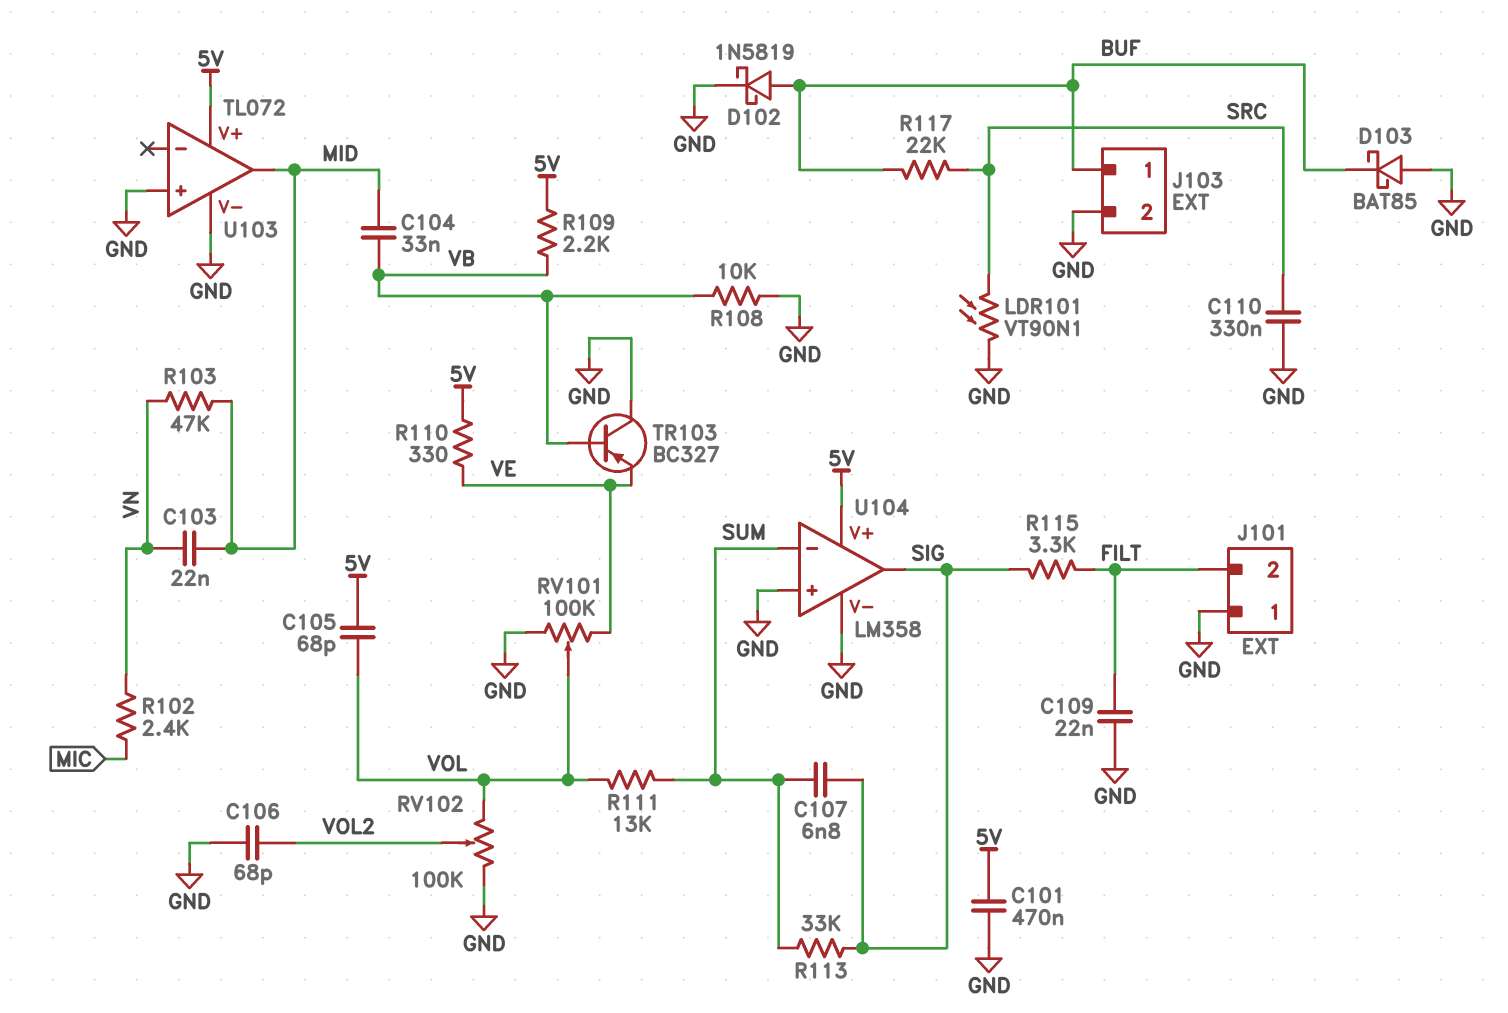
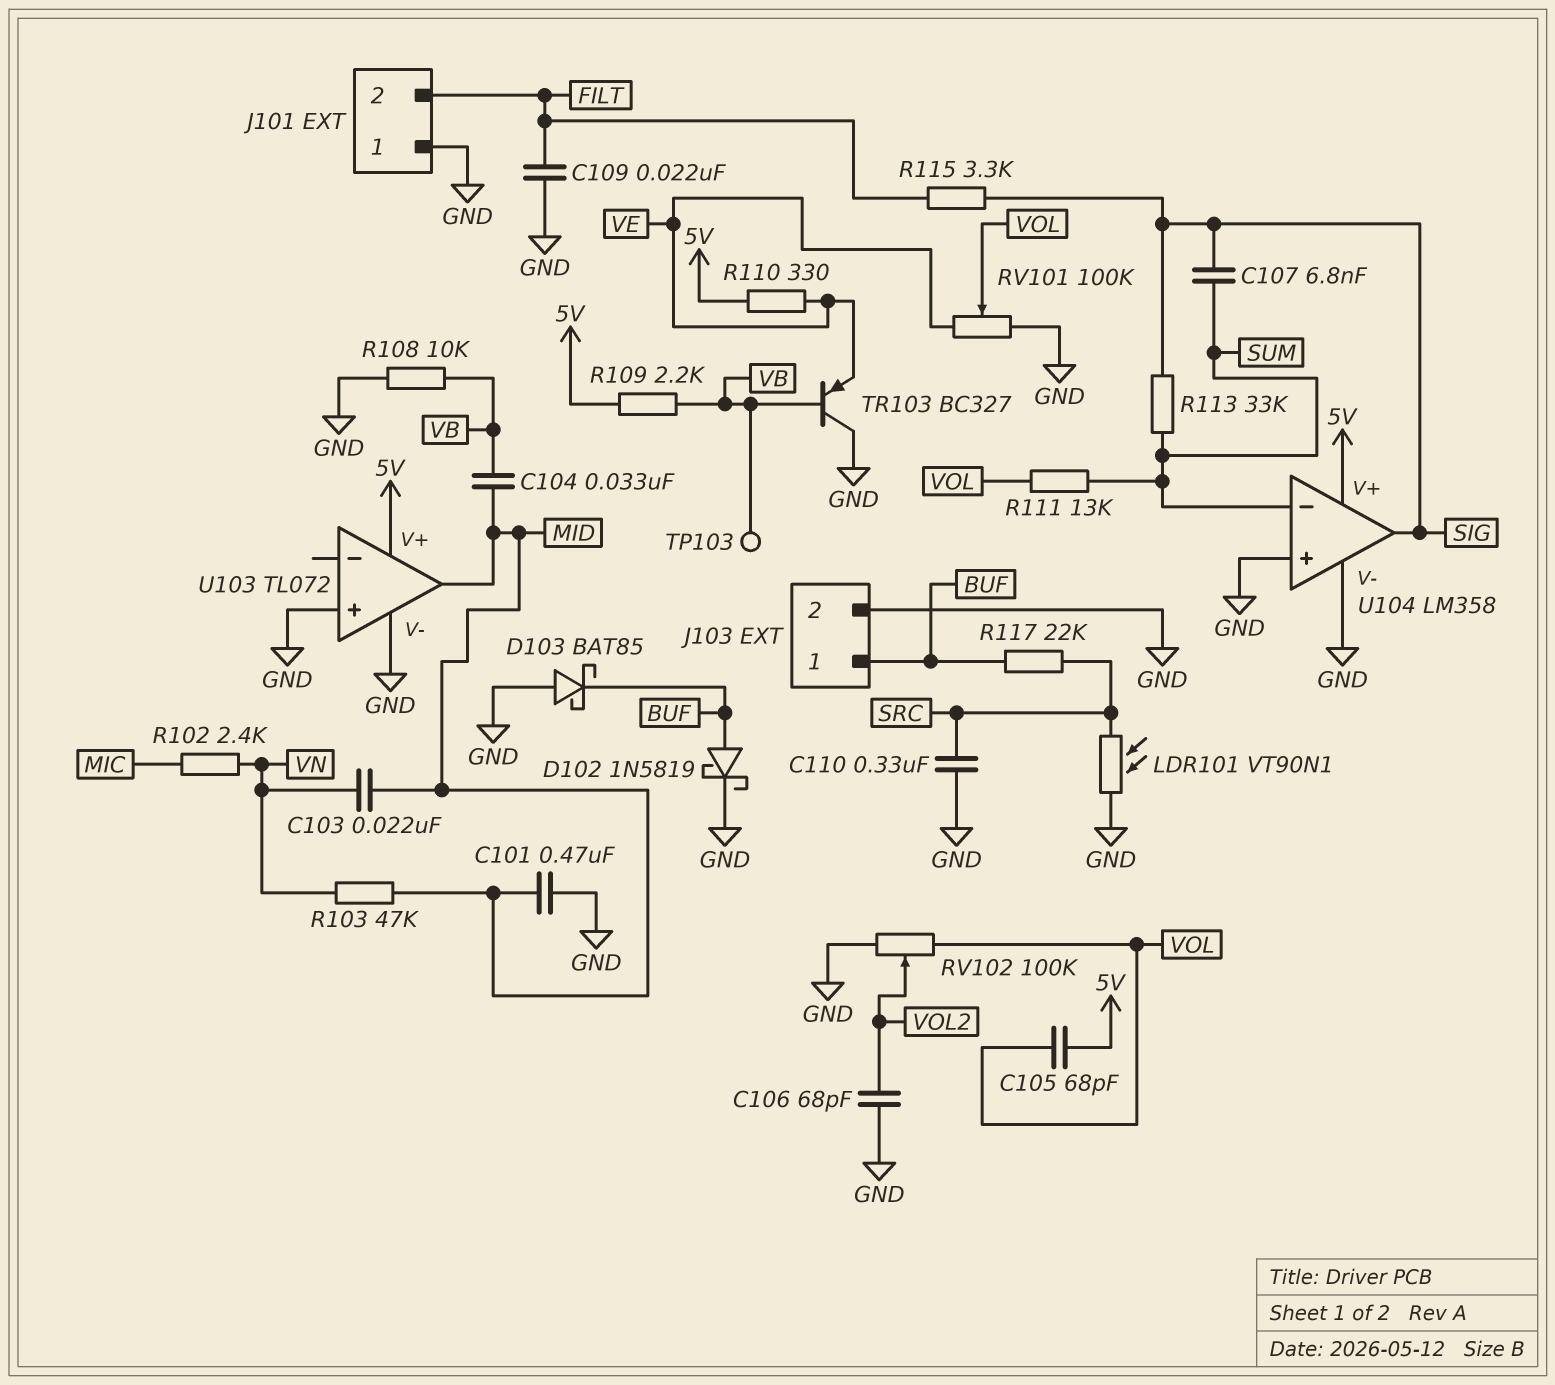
C101: 470nF (5V, GND) -> 470nF (GND, MID)
TP103: none -> test point (VB)

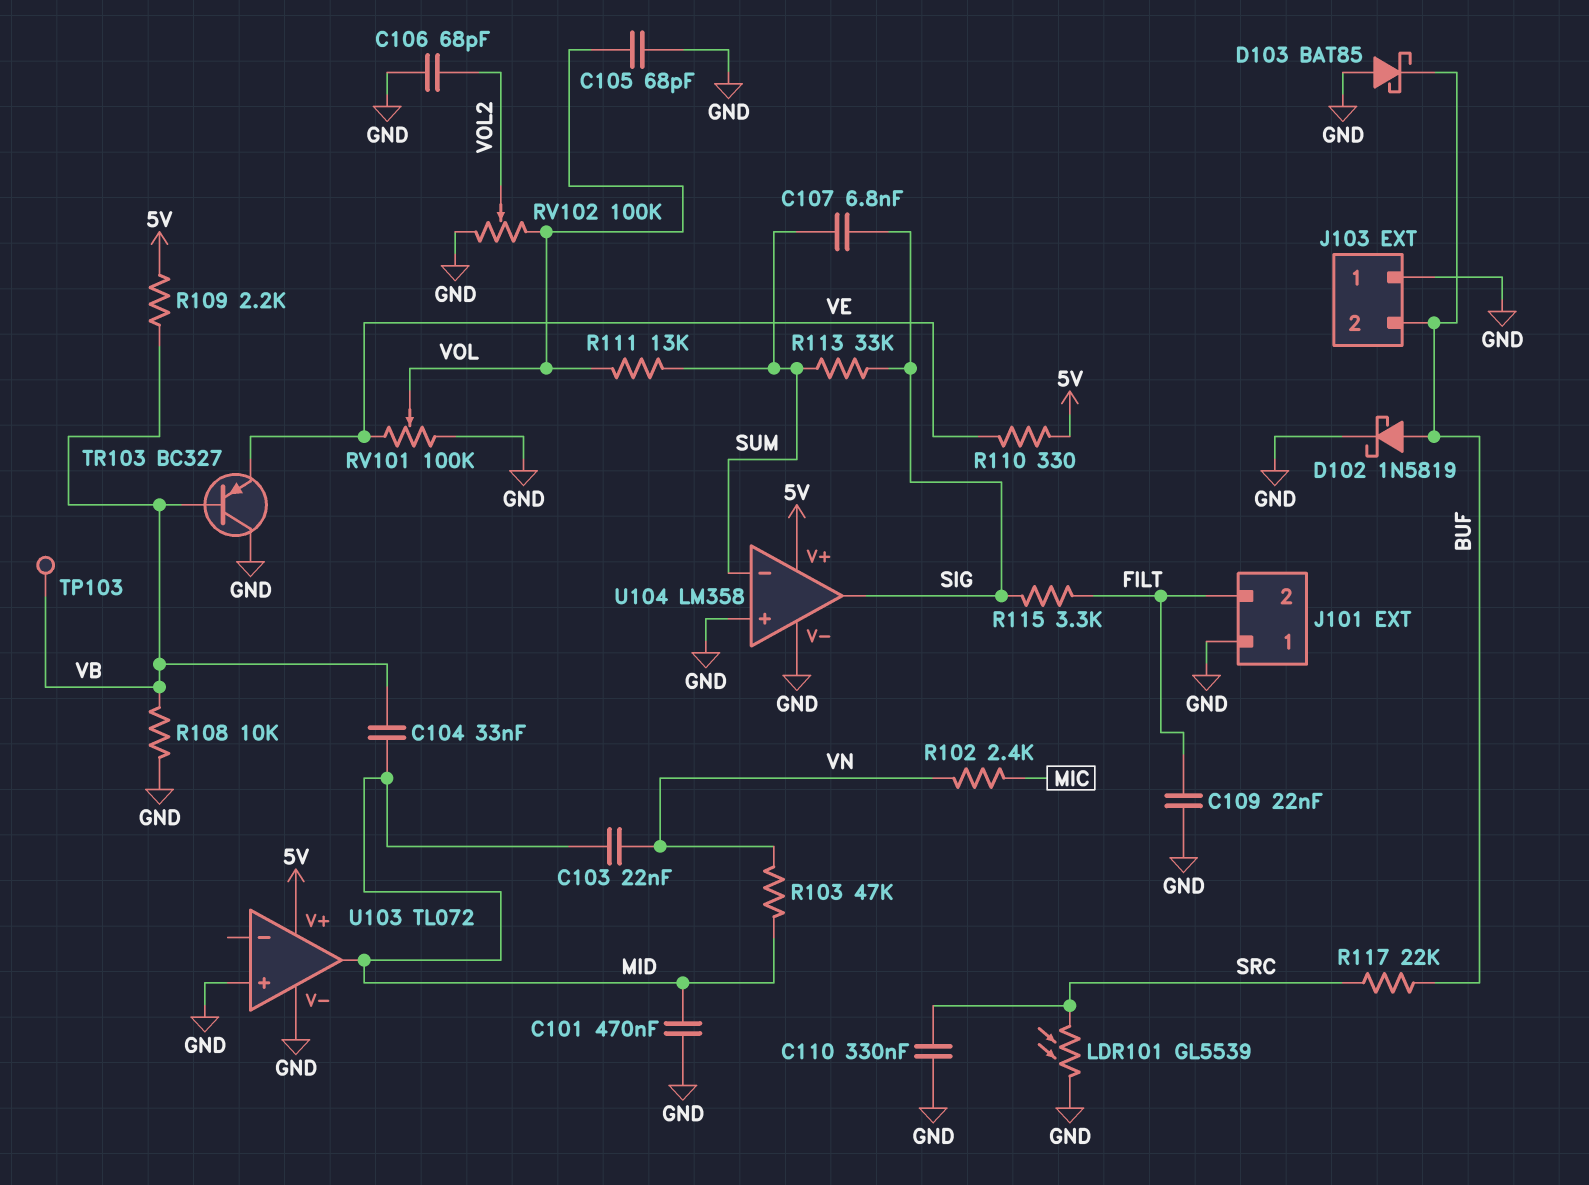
C105: 68pF (5V, VOL) -> 68pF (GND, VOL)
J103 pin 1: BUF -> GND
J103 pin 2: GND -> BUF
LDR101: VT90N1 (GND, SRC) -> GL5539 (GND, SRC)

